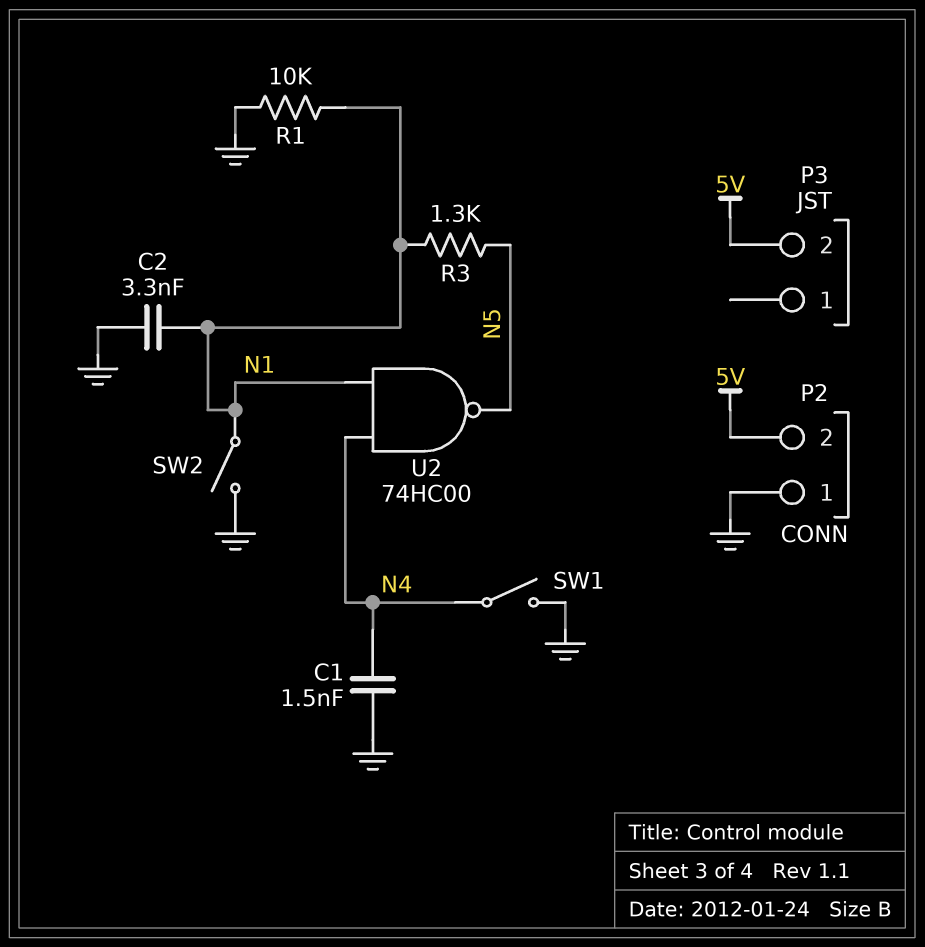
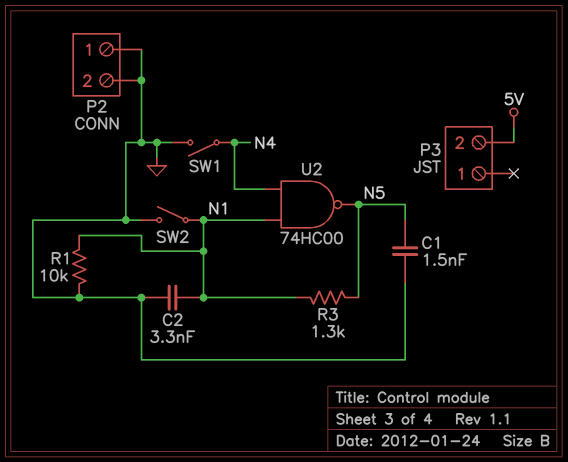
C1: 1.5nF (GND, N4) -> 1.5nF (GND, N5)
P2 pin 2: 5V -> GND

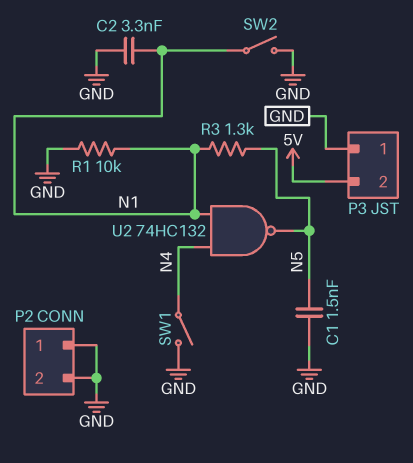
P3 pin 1: none -> GND
U2: NAND 74HC00 (in N1, in N4, out N5) -> NAND 74HC132 (in N1, in N4, out N5)

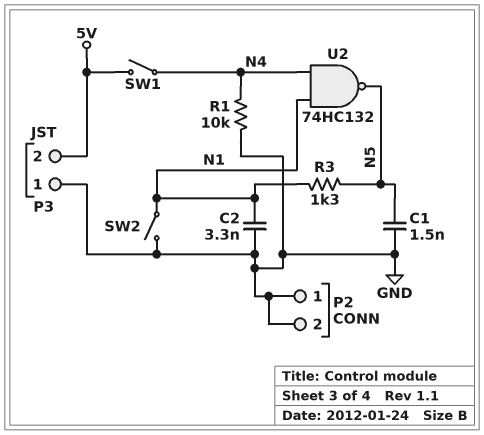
R1: 10k (GND, N1) -> 10k (GND, N4)
SW1: switch (GND, N4) -> switch (5V, N4)

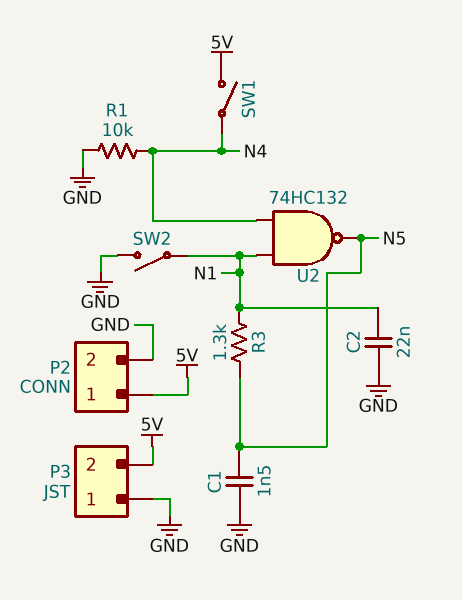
C2: 3.3nF (GND, N1) -> 22nF (GND, N1)
P2 pin 1: GND -> 5V

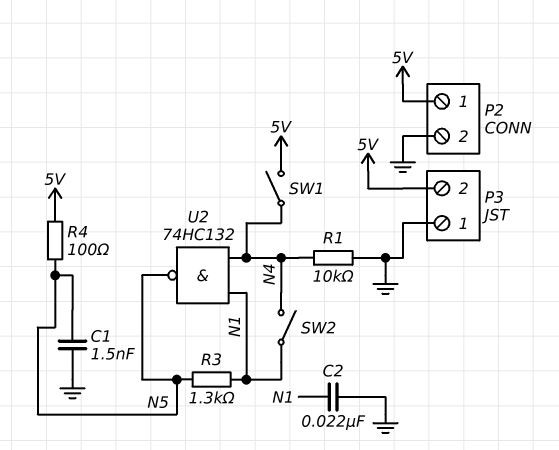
R4: none -> 100 (5V, N5)
SW2: switch (GND, N1) -> switch (N1, N4)

